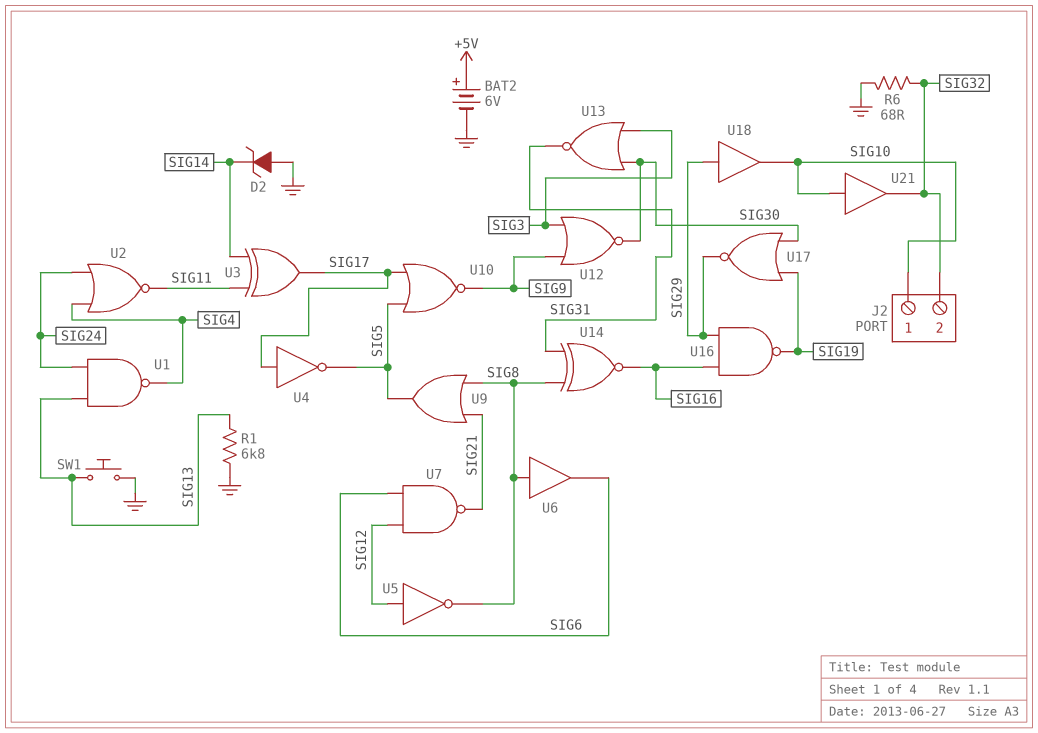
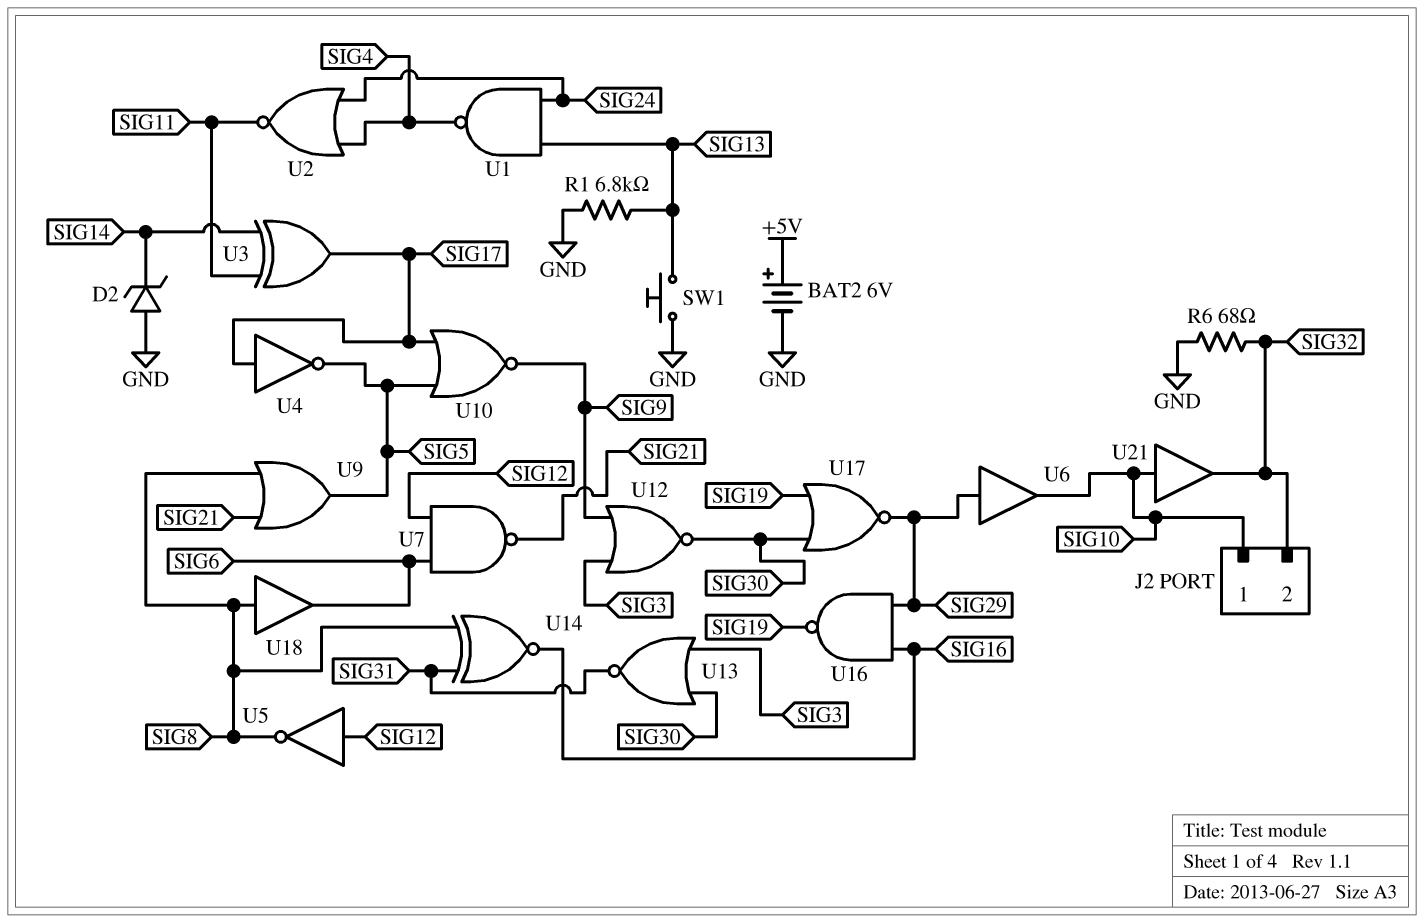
U6: buffer (in SIG8, out SIG6) -> buffer (in SIG29, out SIG10)
U18: buffer (in SIG29, out SIG10) -> buffer (in SIG8, out SIG6)

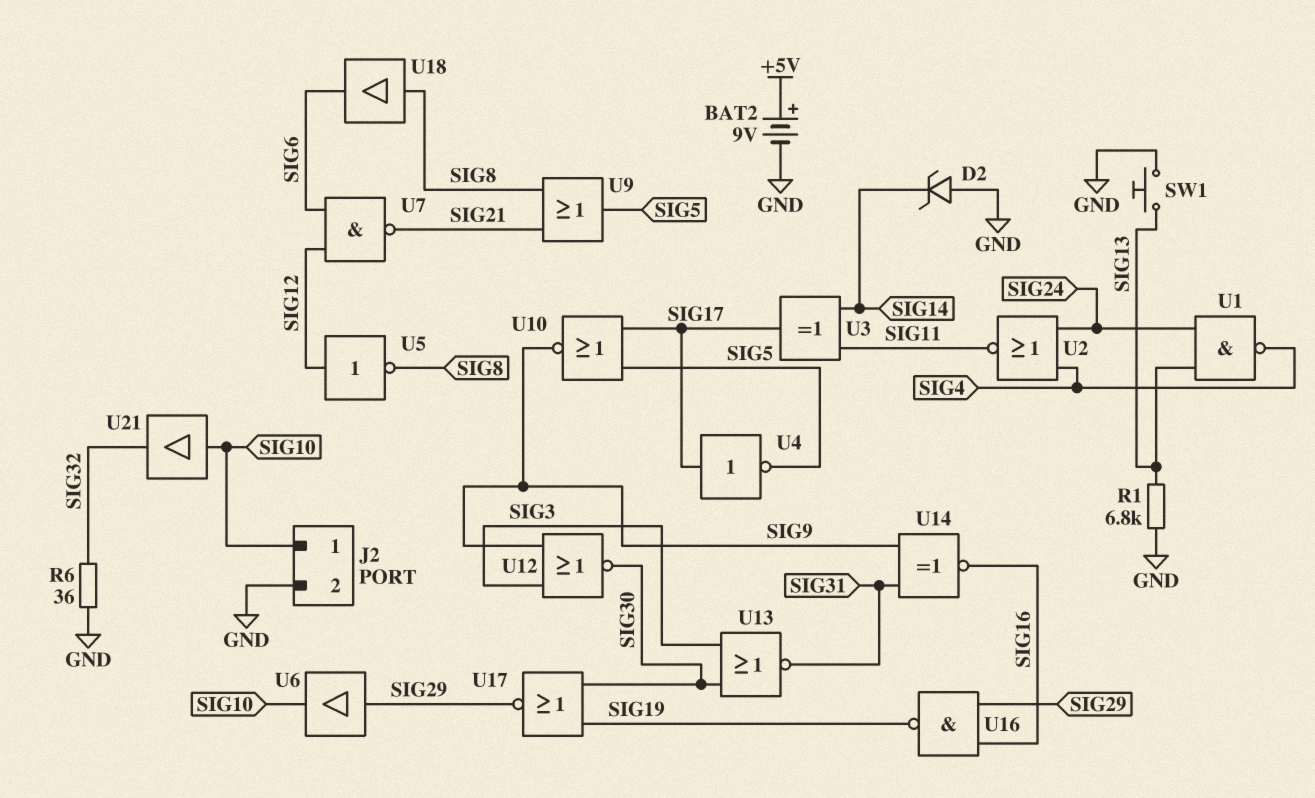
BAT2: 6V (plus +5V, minus GND) -> 9V (plus +5V, minus GND)
J2 pin 2: SIG32 -> GND
R6: 68 (GND, SIG32) -> 36 (GND, SIG32)
U14: XNOR (in SIG8, in SIG31, out SIG16) -> XNOR (in SIG9, in SIG31, out SIG16)

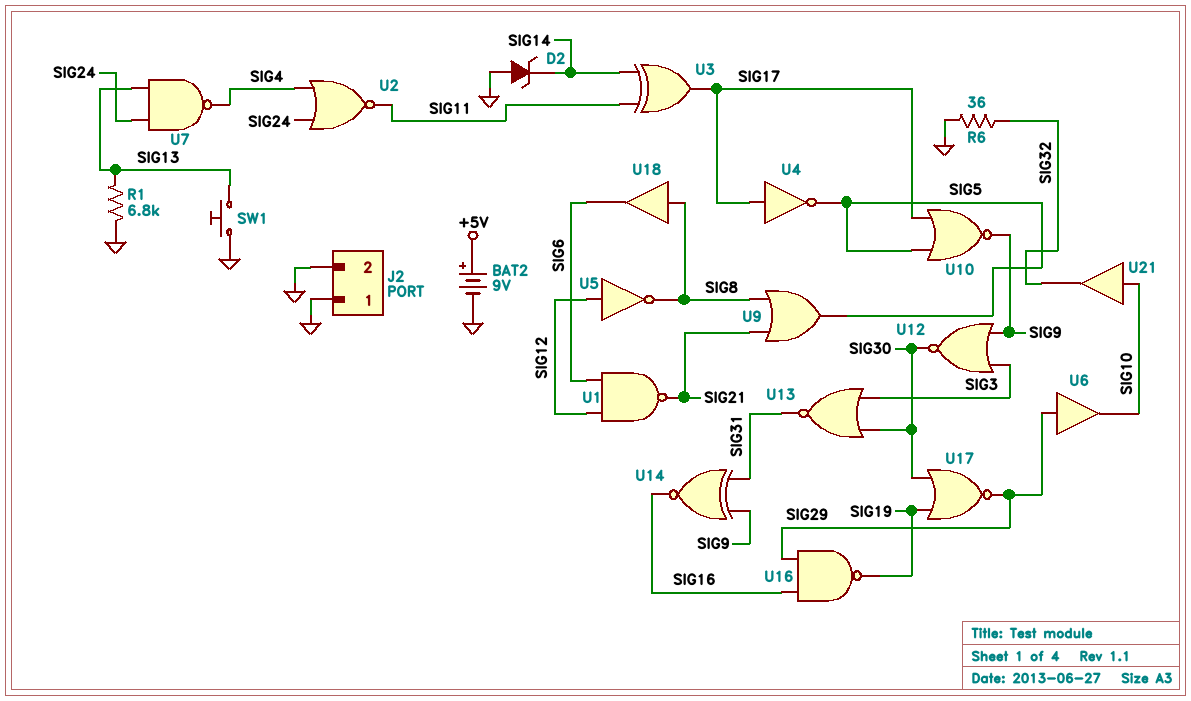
J2 pin 1: SIG10 -> GND
U1: NAND (in SIG13, in SIG24, out SIG4) -> NAND (in SIG6, in SIG12, out SIG21)
U7: NAND (in SIG6, in SIG12, out SIG21) -> NAND (in SIG13, in SIG24, out SIG4)

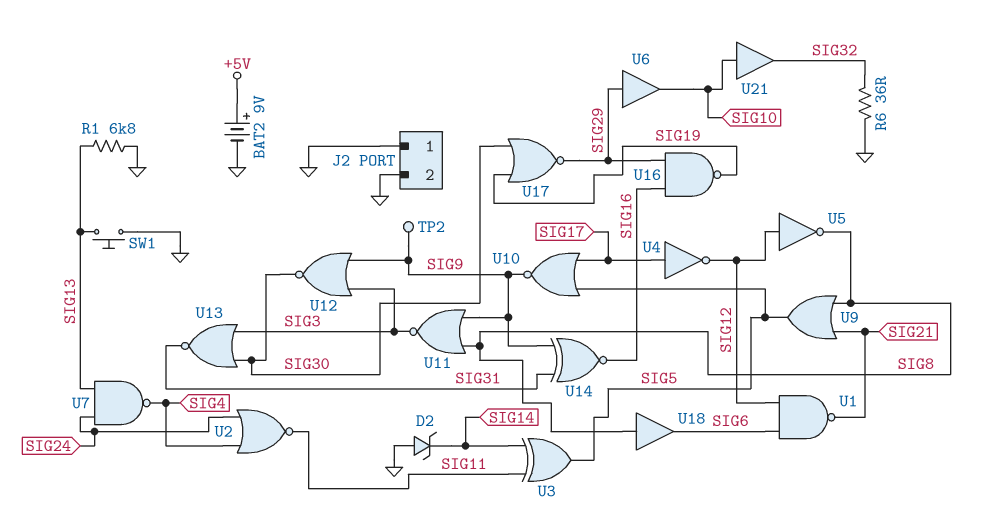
TP2: none -> test point (SIG9)
U3: XOR (in SIG11, in SIG14, out SIG17) -> XOR (in SIG11, in SIG14, out SIG5)
U4: NOT (in SIG17, out SIG5) -> NOT (in SIG17, out SIG12)
U11: none -> NOR (in SIG8, in SIG9, out SIG3)

